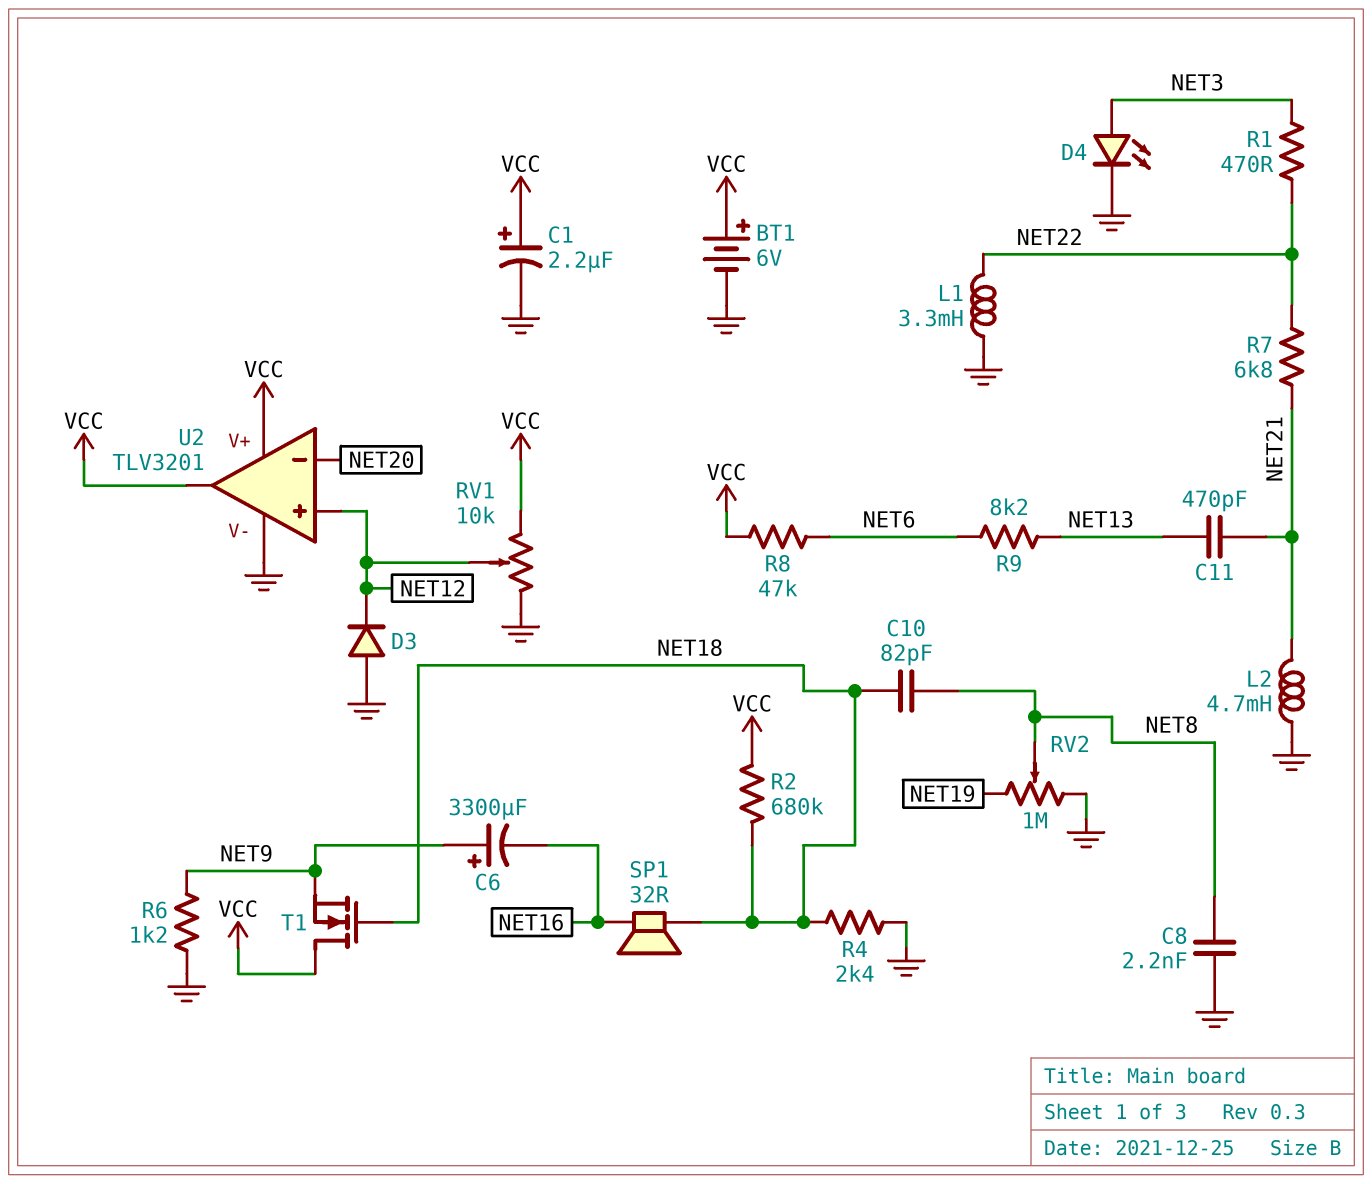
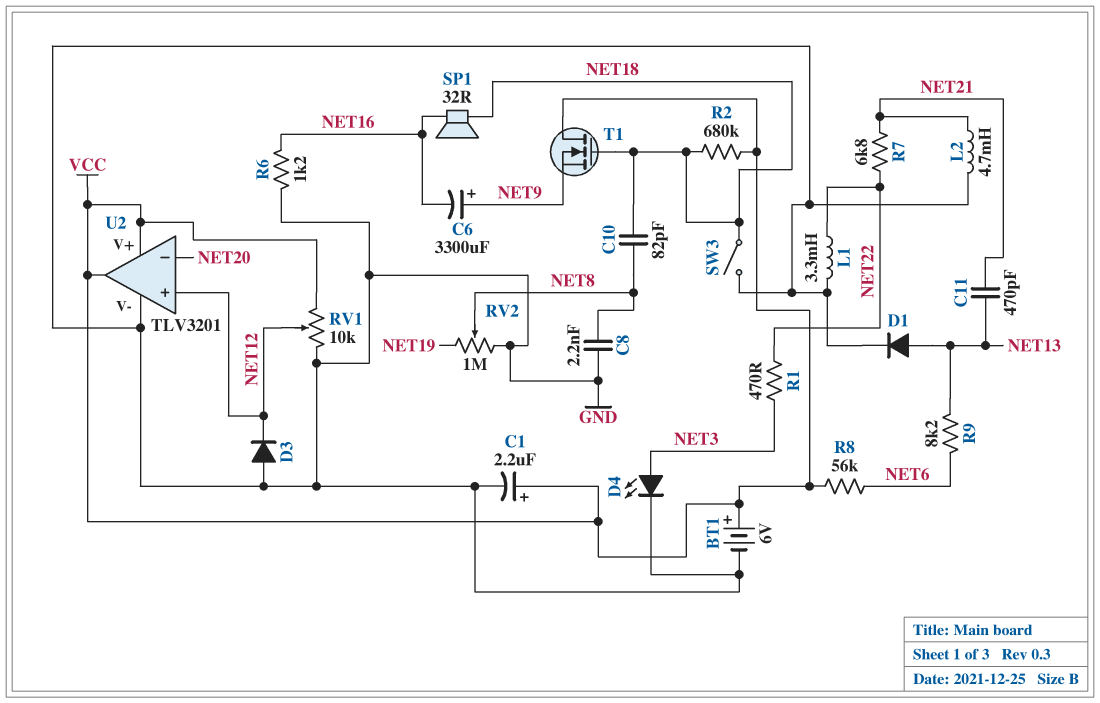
D1: none -> diode (A NET13, K GND)
R4: 2.4k (GND, NET18) -> none
R6: 1.2k (GND, NET9) -> 1.2k (GND, NET16)
R8: 47k (NET6, VCC) -> 56k (NET6, VCC)
SW3: none -> switch (GND, NET18)

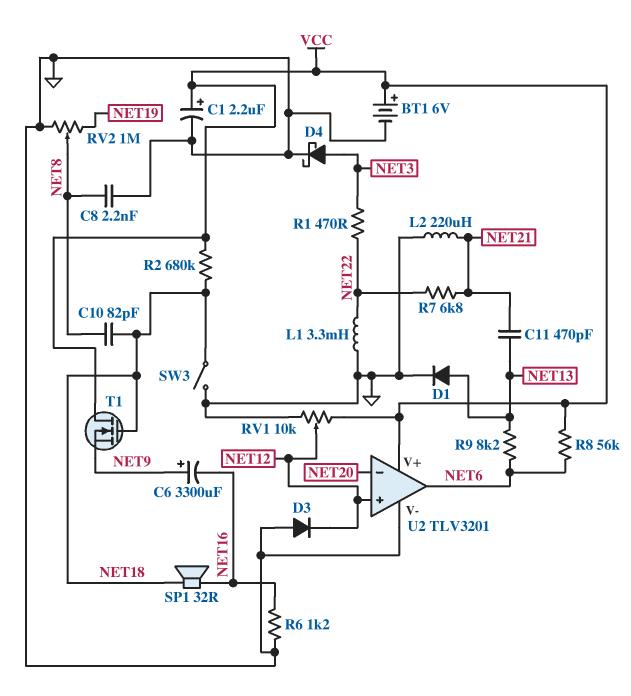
D4: LED (A NET3, K GND) -> schottky (A NET3, K GND)
L2: 4.7mH (GND, NET21) -> 220uH (GND, NET21)
U2 pin out: VCC -> NET6

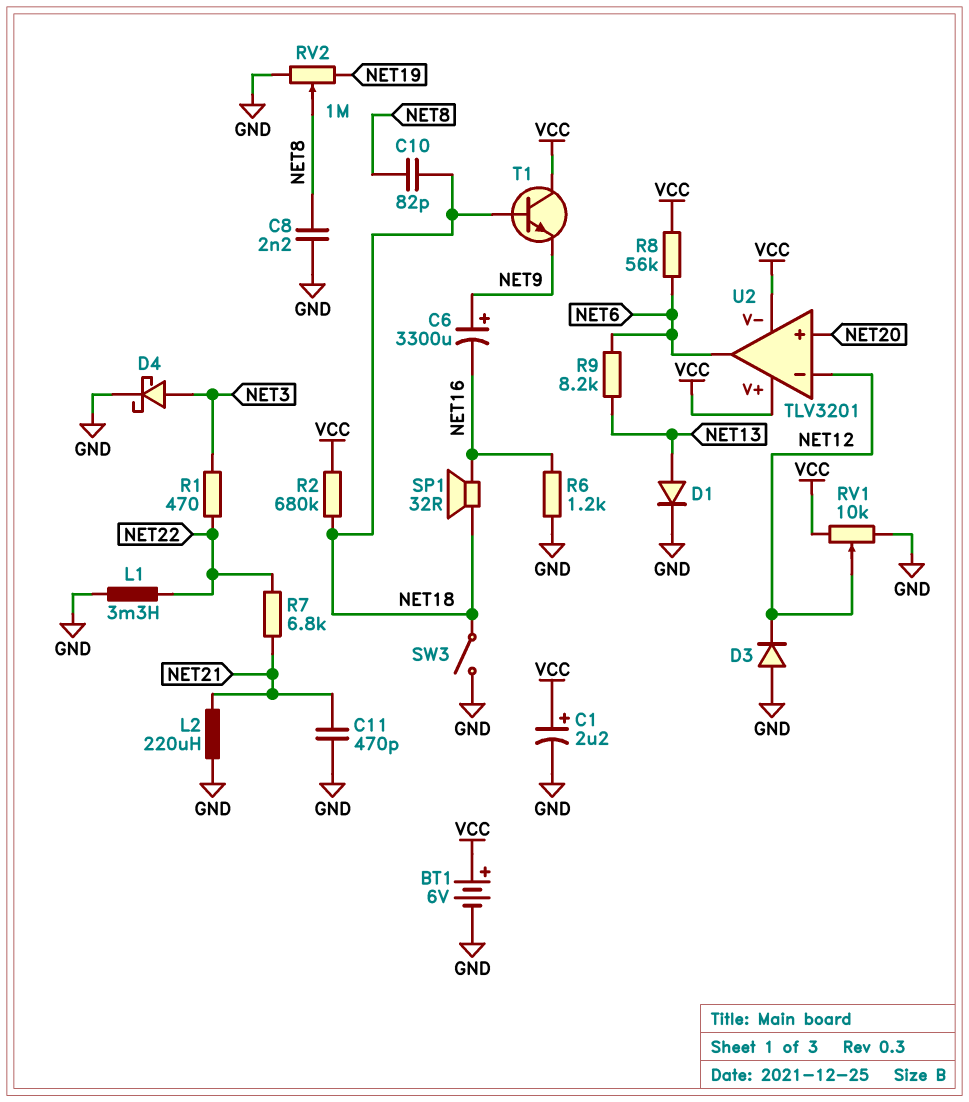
C11: 470pF (NET13, NET21) -> 470pF (GND, NET21)
T1: NMOS (G NET18, D VCC, S NET9) -> NPN (B NET18, C VCC, E NET9)
U2 pin V-: GND -> VCC
U2 pin in+: NET12 -> NET20
U2 pin in-: NET20 -> NET12

